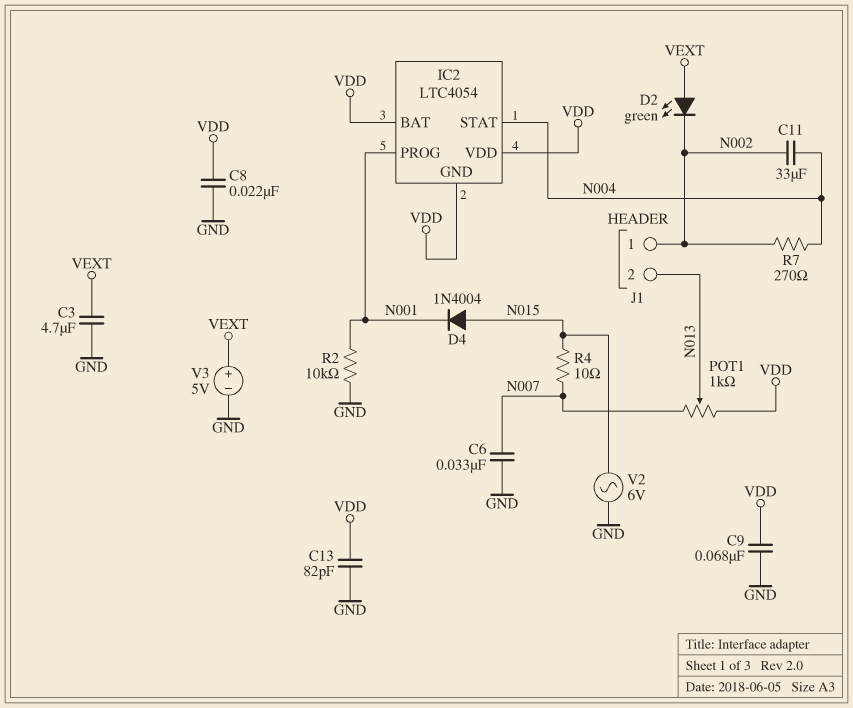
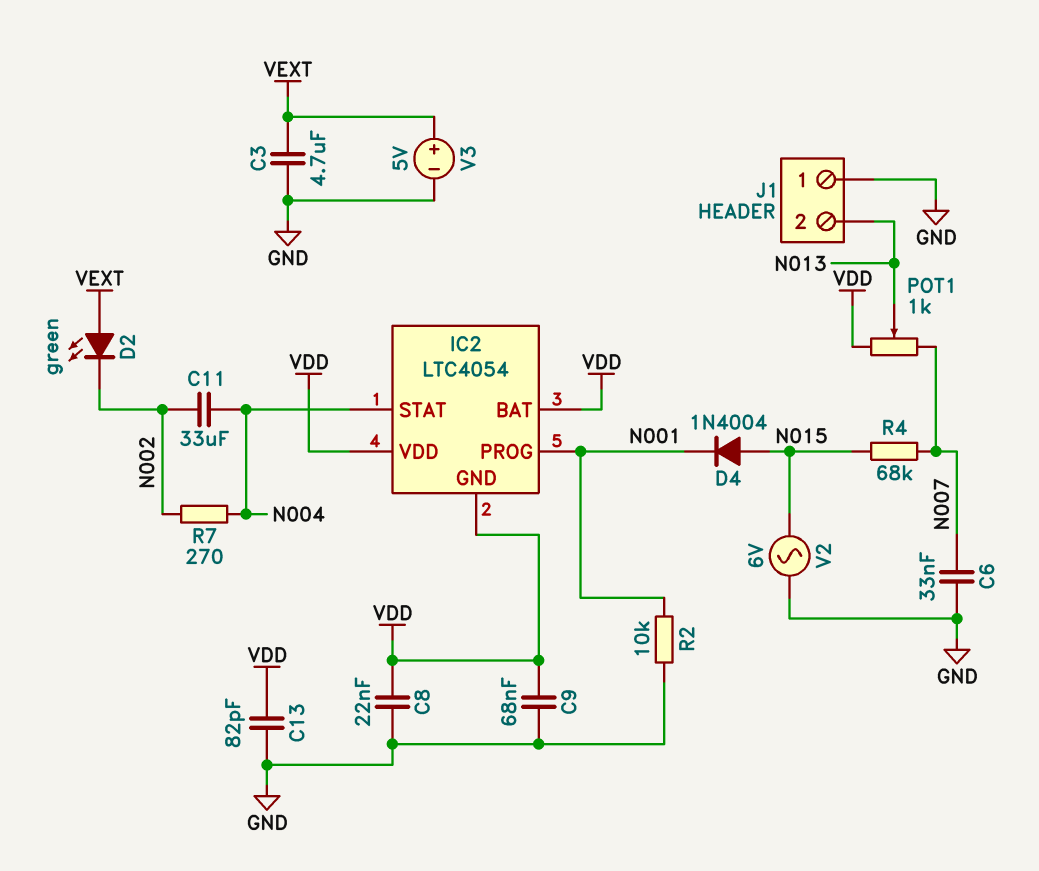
J1 pin 1: N002 -> GND
R4: 10 (N007, N015) -> 68k (N007, N015)

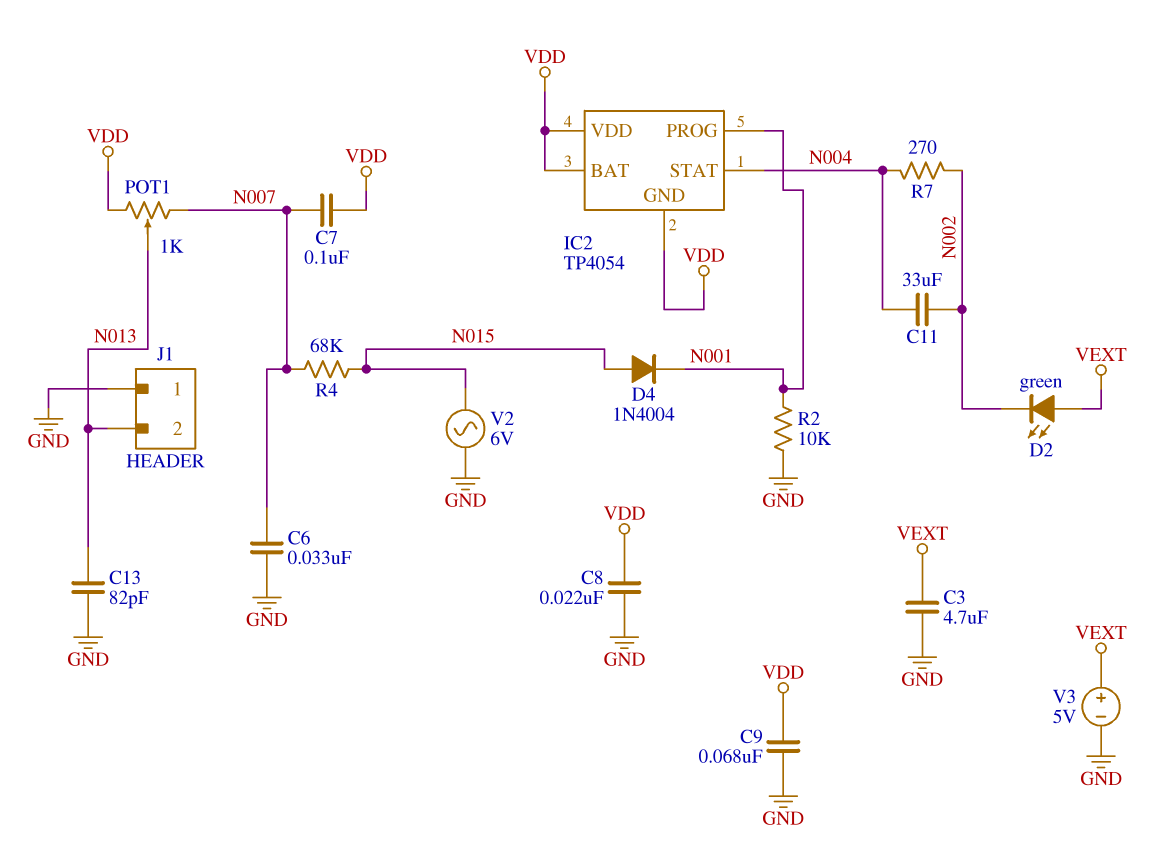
C7: none -> 100nF (N007, VDD)
C13: 82pF (GND, VDD) -> 82pF (GND, N013)
IC2: LTC4054 -> TP4054

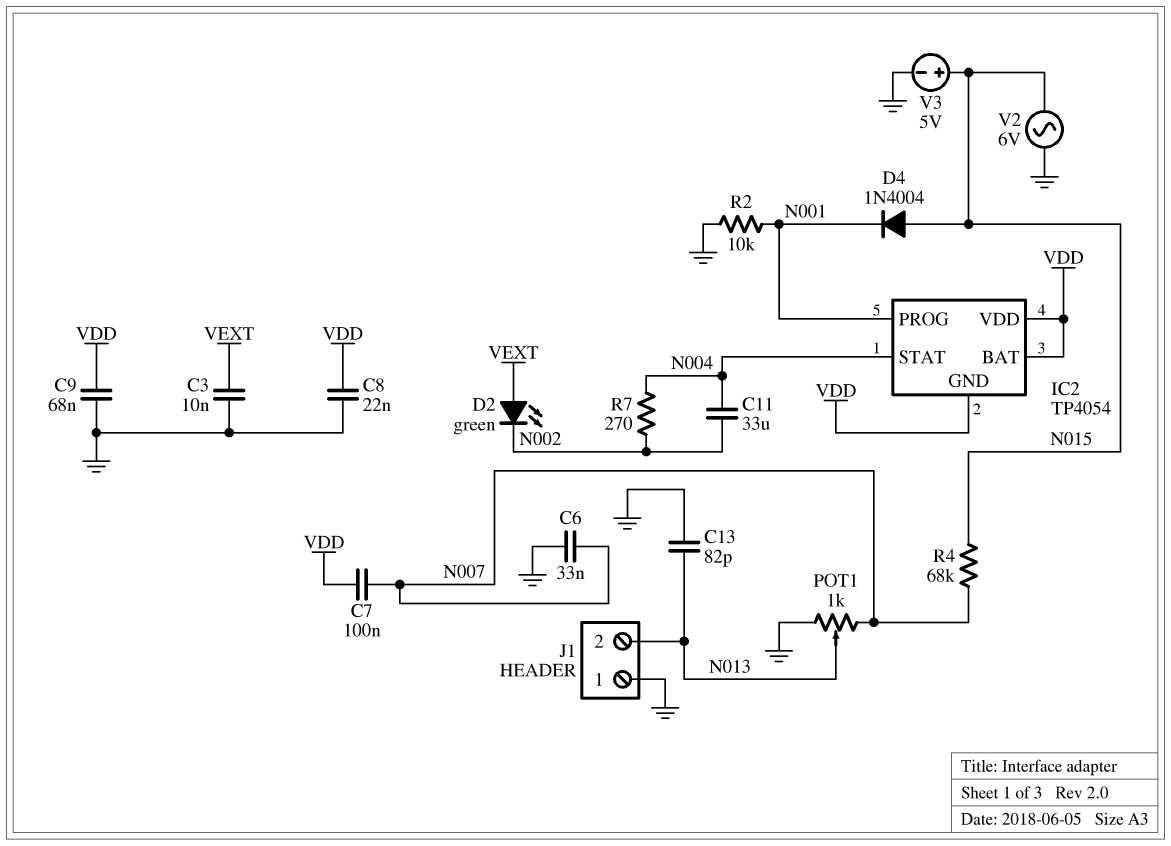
C3: 4.7uF (GND, VEXT) -> 10nF (GND, VEXT)
POT1: 1k (N007, VDD, wiper N013) -> 1k (GND, N007, wiper N013)
V3: 5V (plus VEXT, minus GND) -> 5V (plus N015, minus GND)

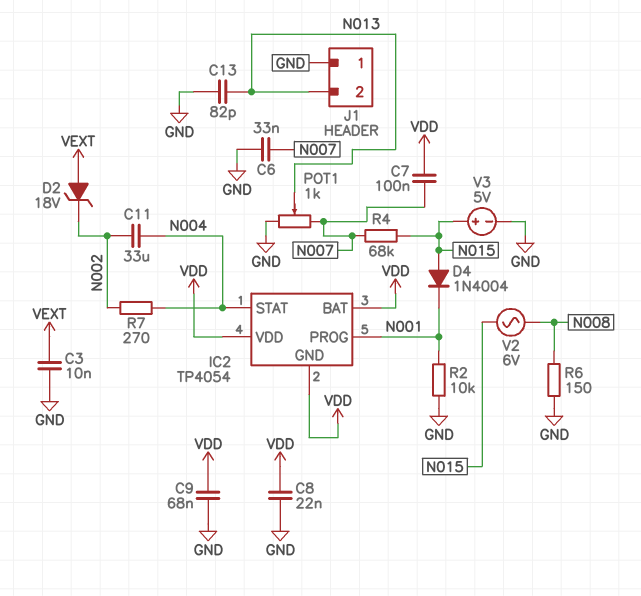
D2: LED green (A VEXT, K N002) -> zener 18V (A VEXT, K N002)
R6: none -> 150 (GND, N008)
V2: AC 6V (GND, N015) -> AC 6V (N008, N015)

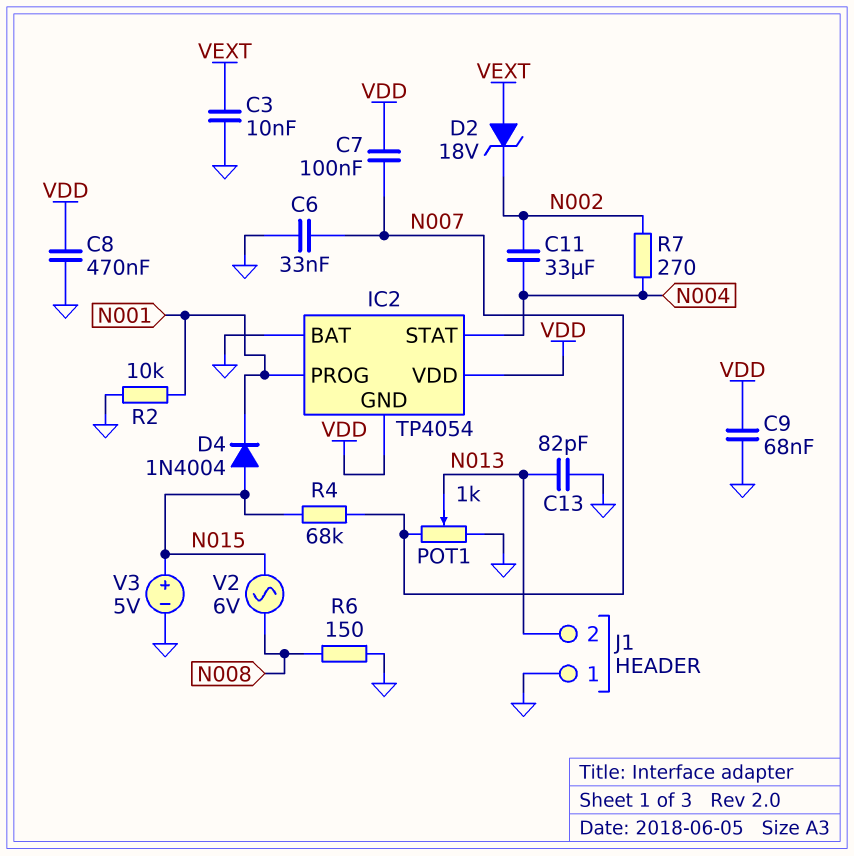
C8: 22nF (GND, VDD) -> 470nF (GND, VDD)
IC2 pin BAT: VDD -> GND

